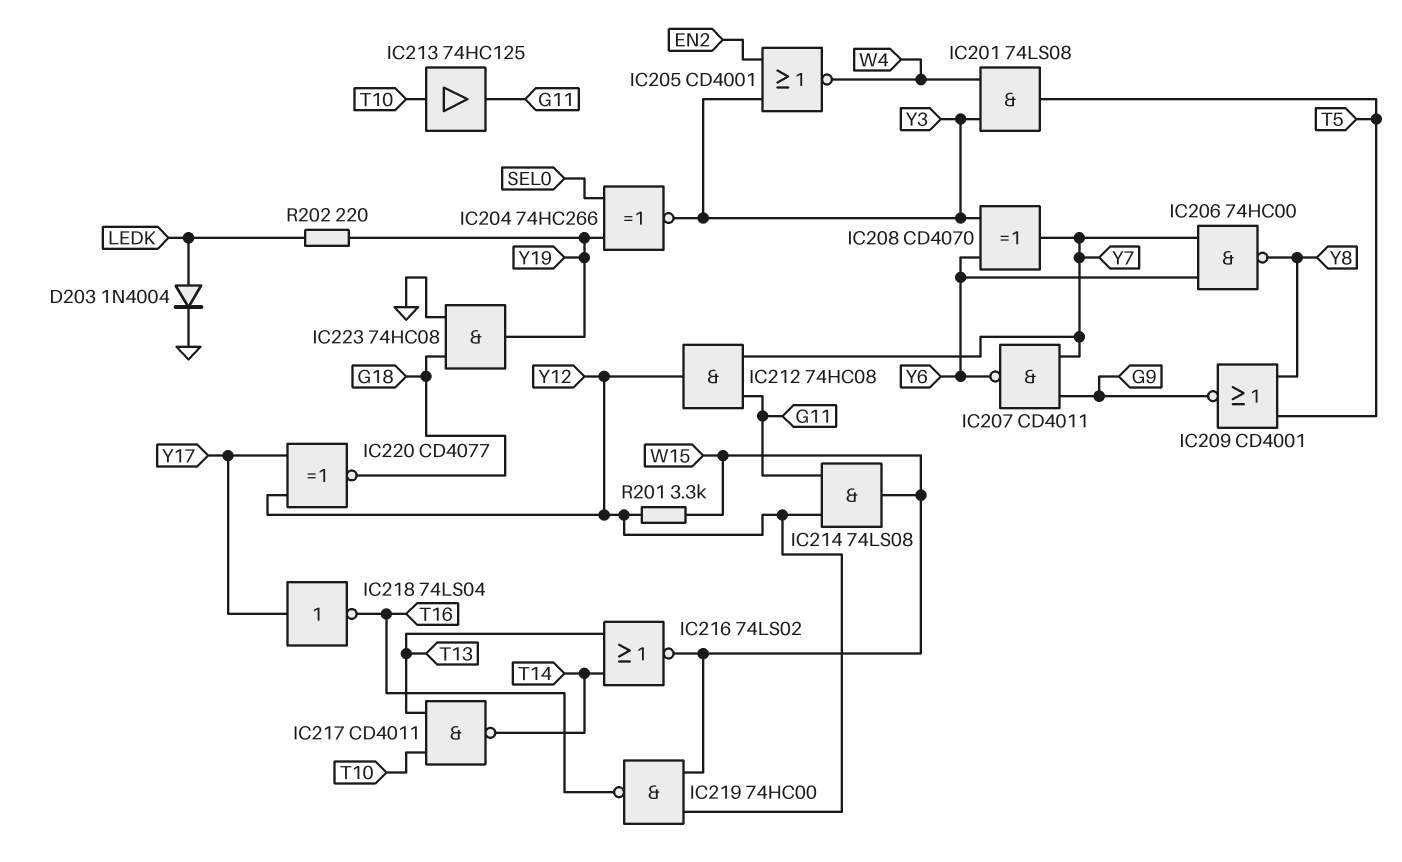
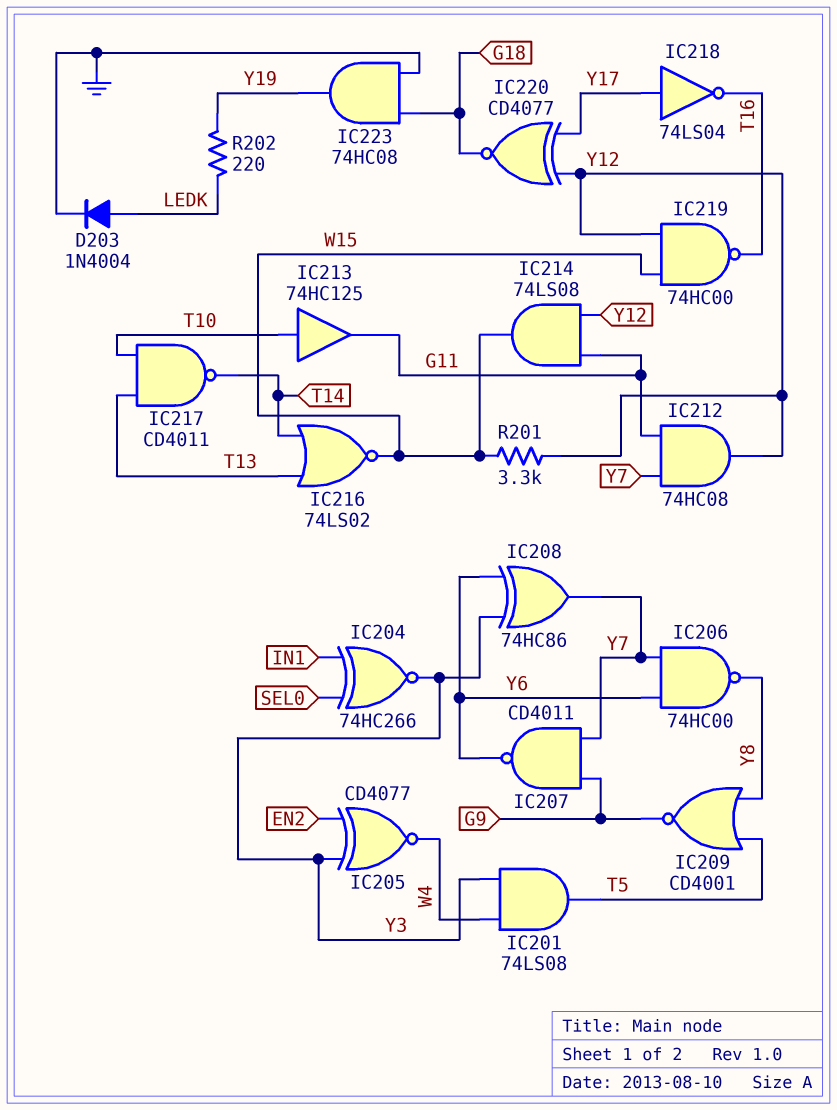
IC204: XNOR 74HC266 (in SEL0, in Y19, out Y3) -> XNOR 74HC266 (in IN1, in SEL0, out Y3)
IC205: NOR CD4001 (in EN2, in Y3, out W4) -> XNOR CD4077 (in EN2, in Y3, out W4)
IC208: XOR CD4070 (in Y3, in Y6, out Y7) -> XOR 74HC86 (in Y3, in Y6, out Y7)

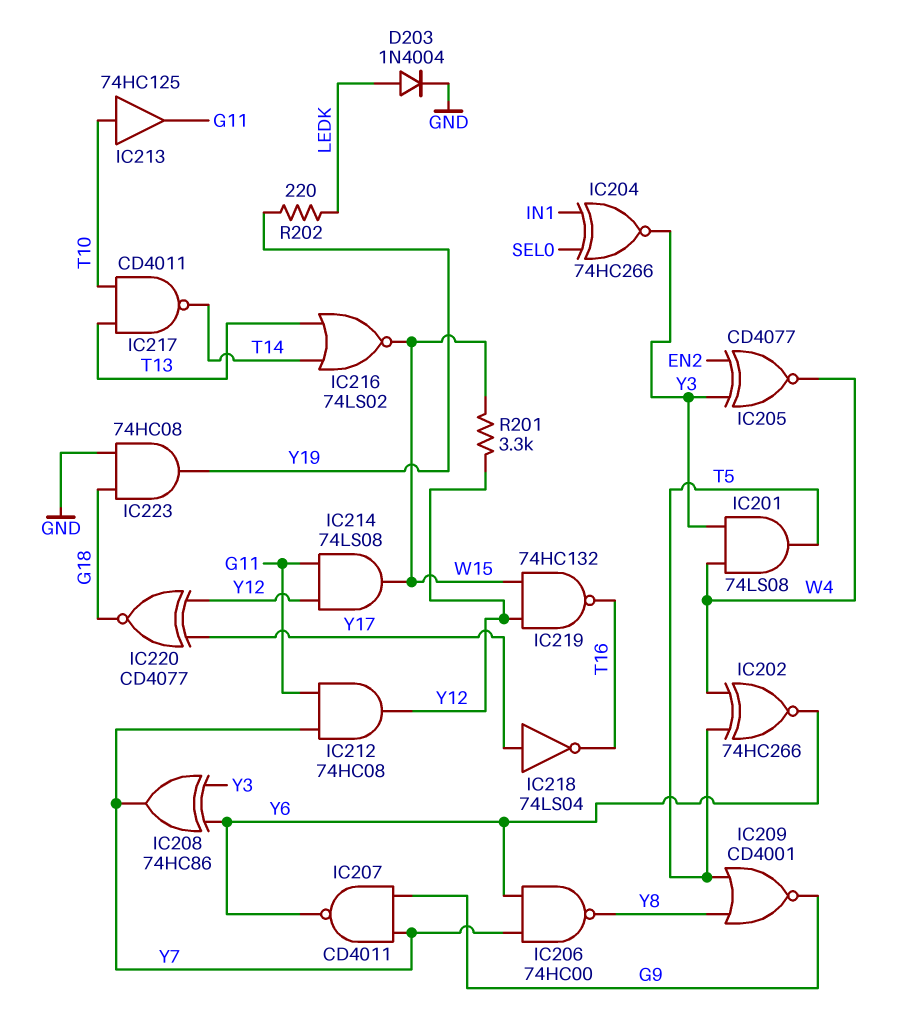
IC202: none -> XNOR 74HC266 (in T5, in W4, out Y6)
IC219: NAND 74HC00 (in W15, in Y12, out T16) -> NAND 74HC132 (in W15, in Y12, out T16)

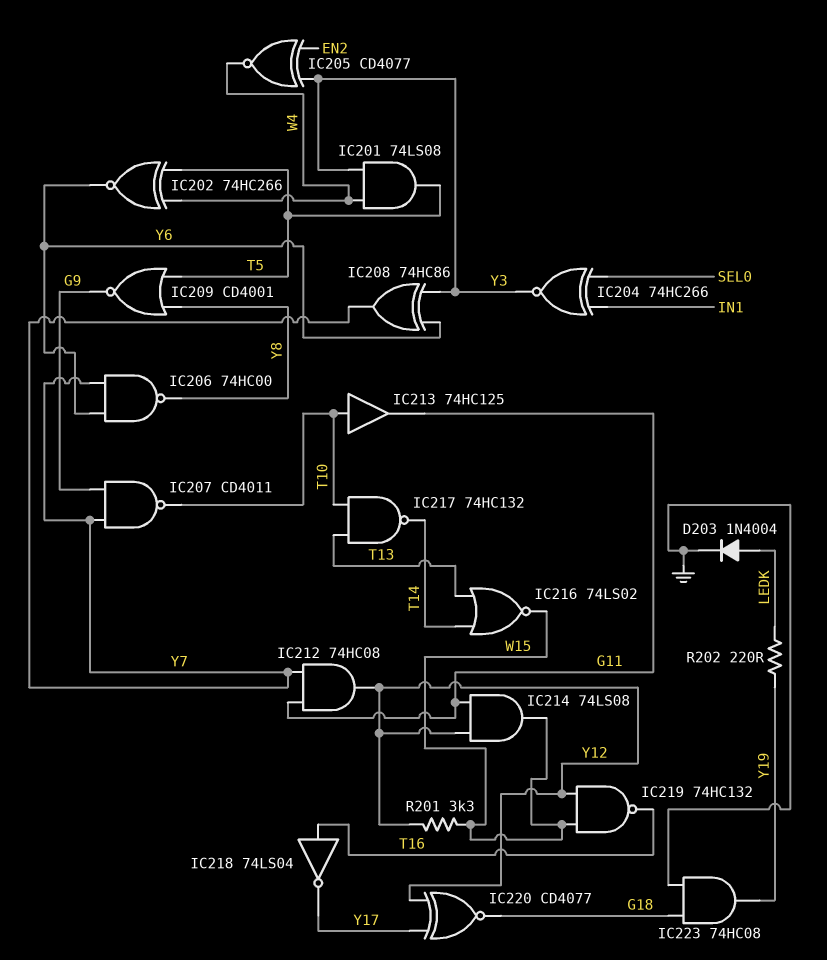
IC207: NAND CD4011 (in G9, in Y7, out Y6) -> NAND CD4011 (in G9, in Y7, out T10)
IC217: NAND CD4011 (in T10, in T13, out T14) -> NAND 74HC132 (in T10, in T13, out T14)
IC218: NOT 74LS04 (in Y17, out T16) -> NOT 74LS04 (in T16, out Y17)

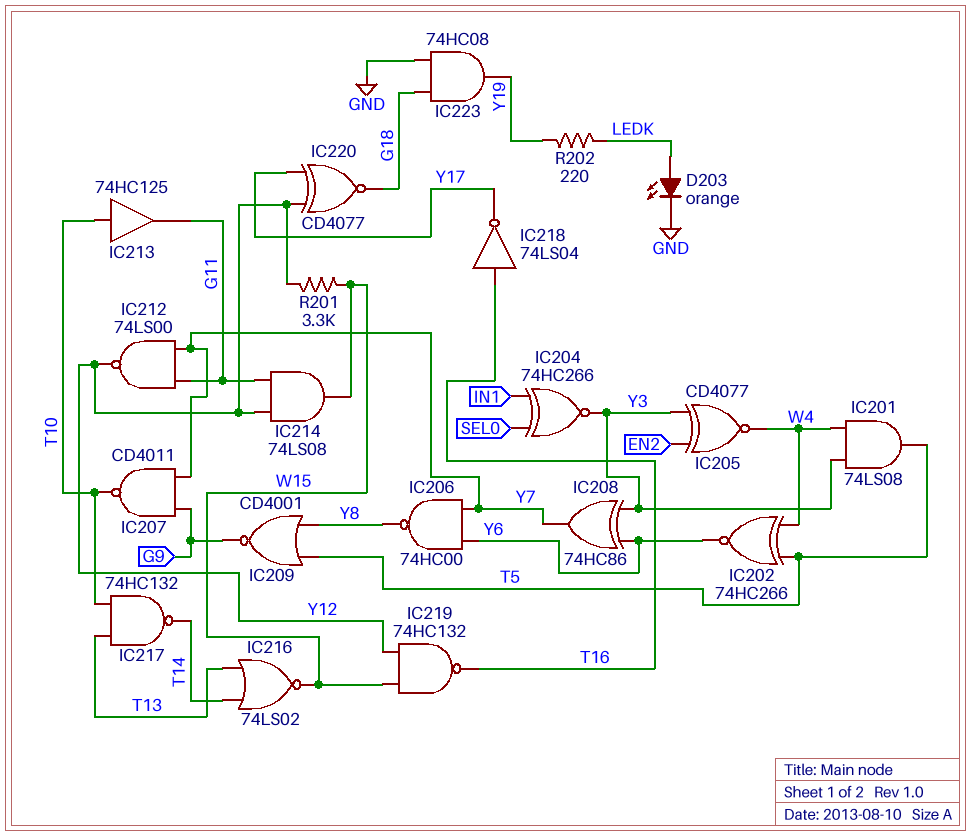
D203: diode 1N4004 (A LEDK, K GND) -> LED orange (A LEDK, K GND)
IC212: AND 74HC08 (in G11, in Y7, out Y12) -> NAND 74LS00 (in G11, in Y7, out Y12)

